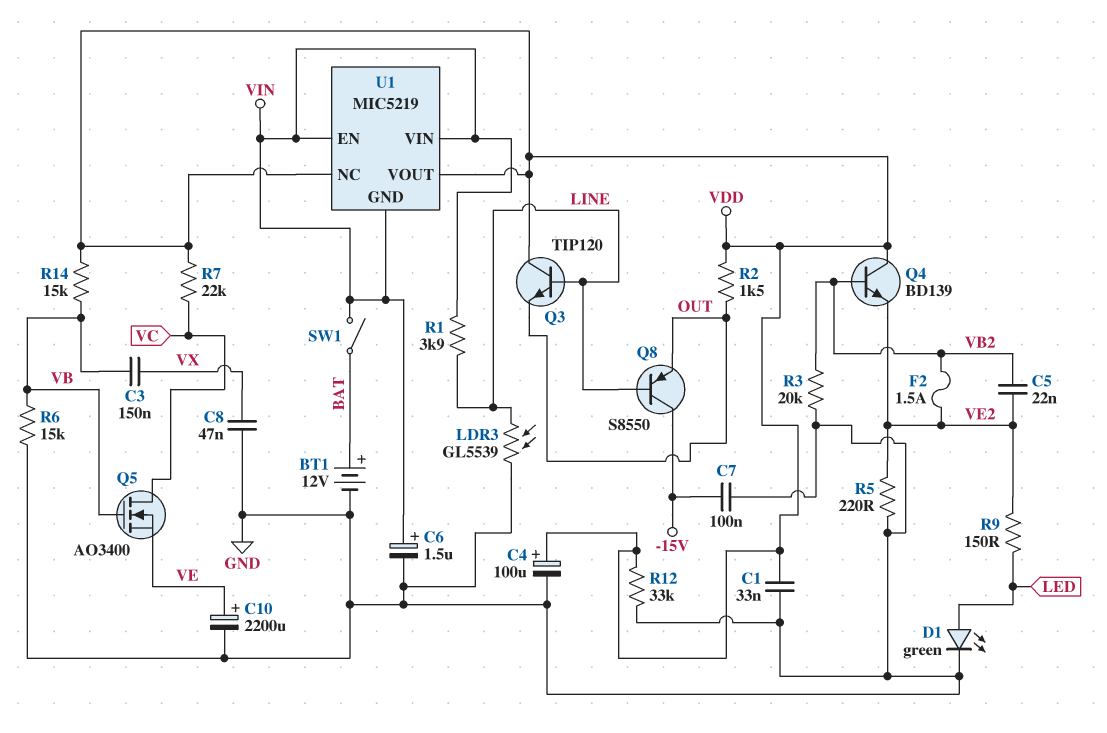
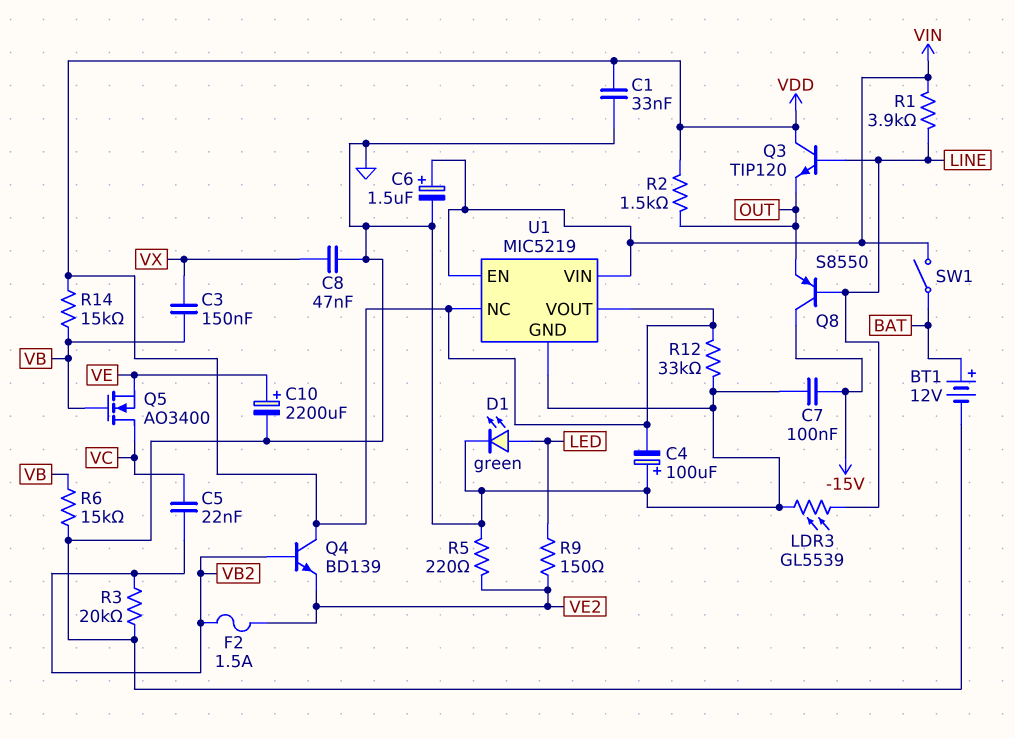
C4: 100uF (plus VDD, minus GND) -> 100uF (plus GND, minus VDD)
C5: 22nF (VB2, VE2) -> 22nF (VB2, VC)
R7: 22k (VC, VDD) -> none
U1 pin GND: VIN -> GND

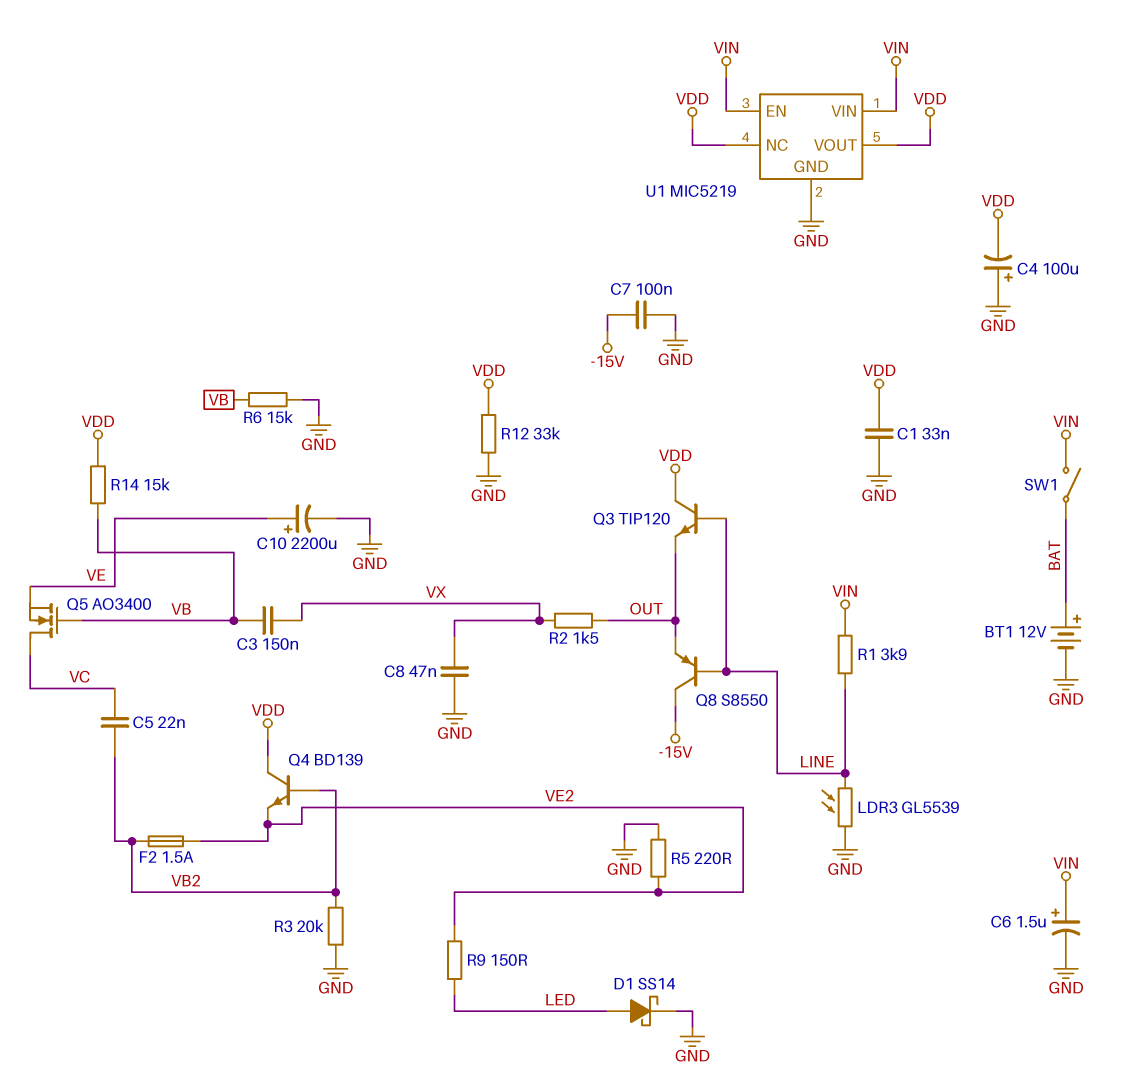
D1: LED green (A LED, K GND) -> schottky SS14 (A LED, K GND)
R2: 1.5k (OUT, VDD) -> 1.5k (OUT, VX)

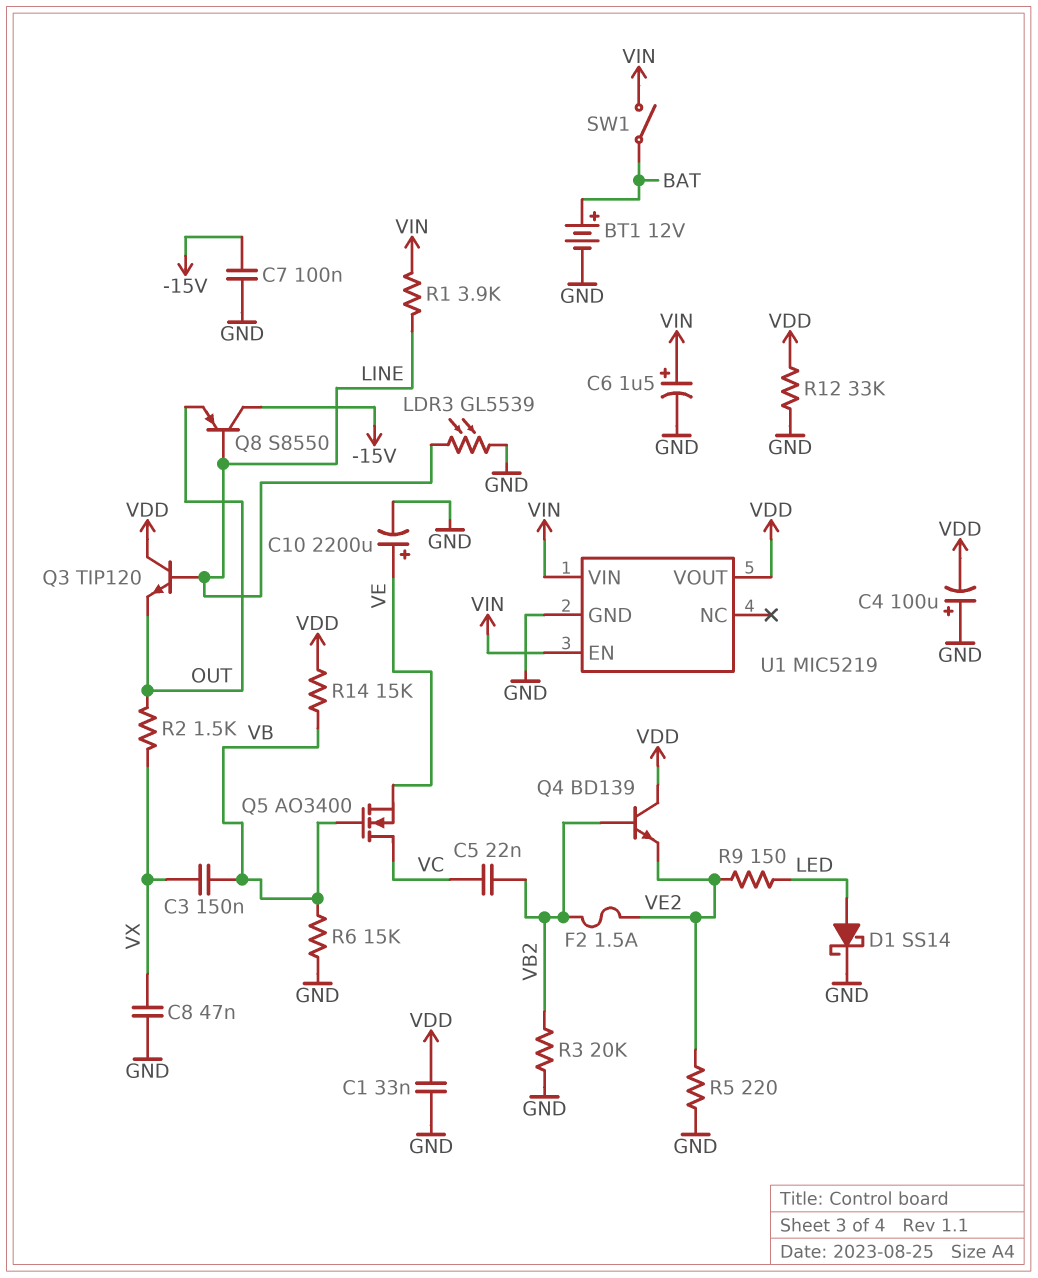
U1 pin NC: VDD -> none

